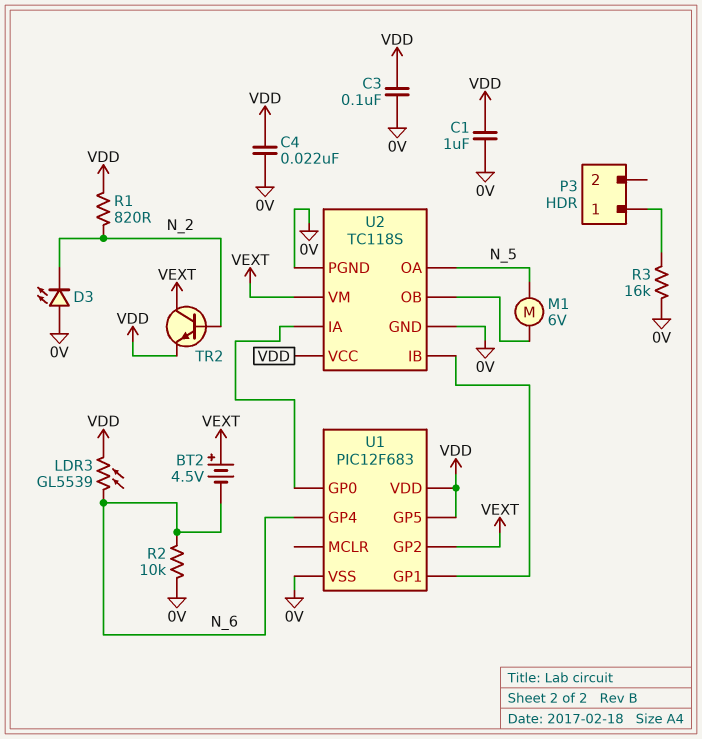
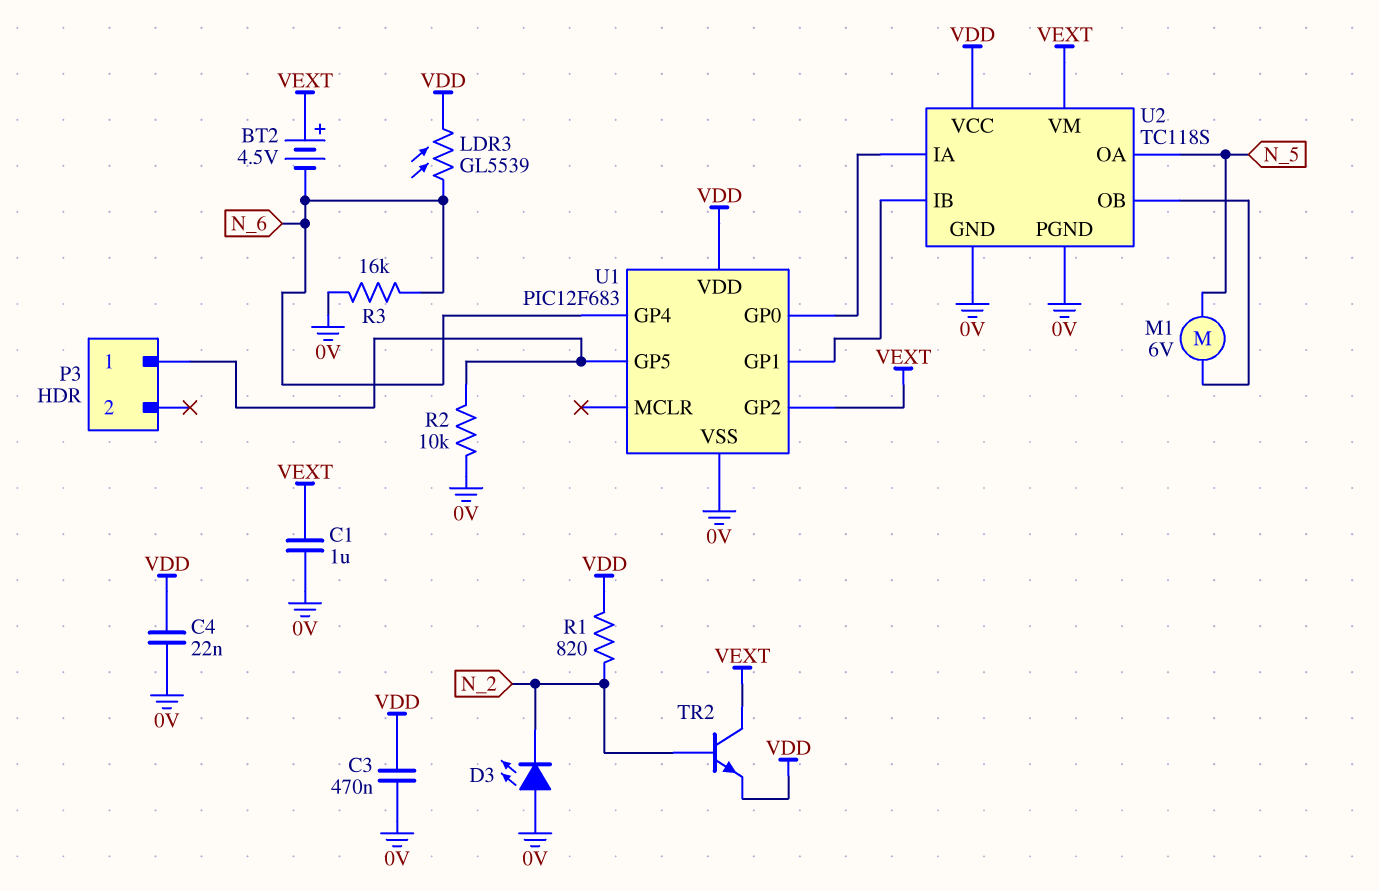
C1: 1uF (0V, VDD) -> 1uF (0V, VEXT)
C3: 100nF (0V, VDD) -> 470nF (0V, VDD)
R2: 10k (0V, N_6) -> 10k (0V, P3/1)
R3: 16k (0V, P3/1) -> 16k (0V, N_6)
U1 pin GP5: VDD -> P3/1

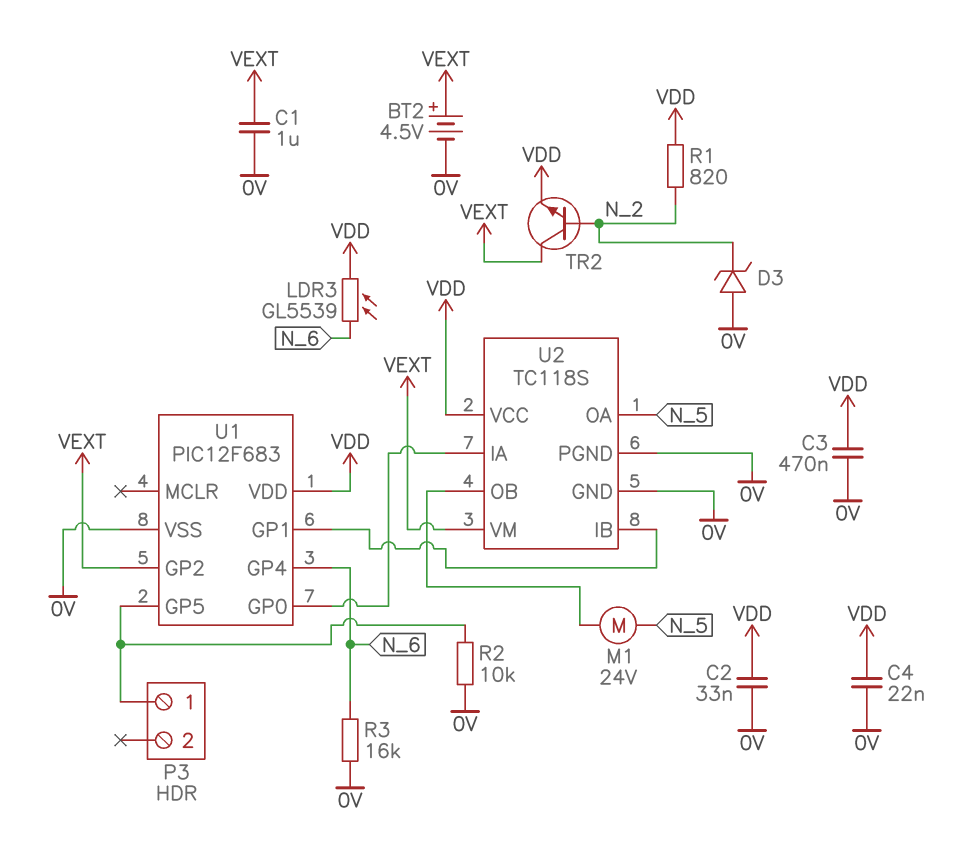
BT2: 4.5V (plus VEXT, minus N_6) -> 4.5V (plus VEXT, minus 0V)
C2: none -> 33nF (0V, VDD)
D3: LED (A 0V, K N_2) -> zener (A 0V, K N_2)
M1: motor 6V (N_5, U2/OB) -> motor 24V (N_5, U2/OB)

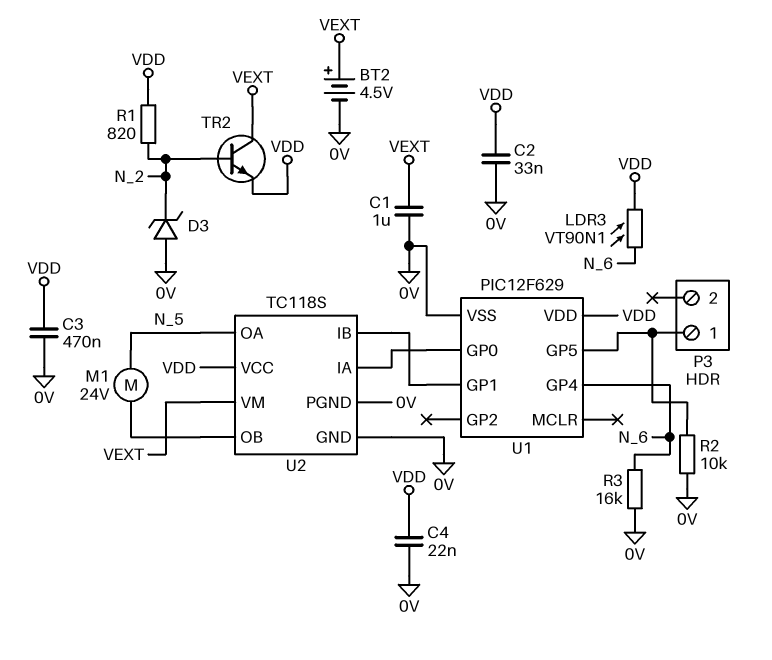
LDR3: GL5539 (N_6, VDD) -> VT90N1 (N_6, VDD)
U1: PIC12F683 -> PIC12F629
U1 pin GP2: VEXT -> none

